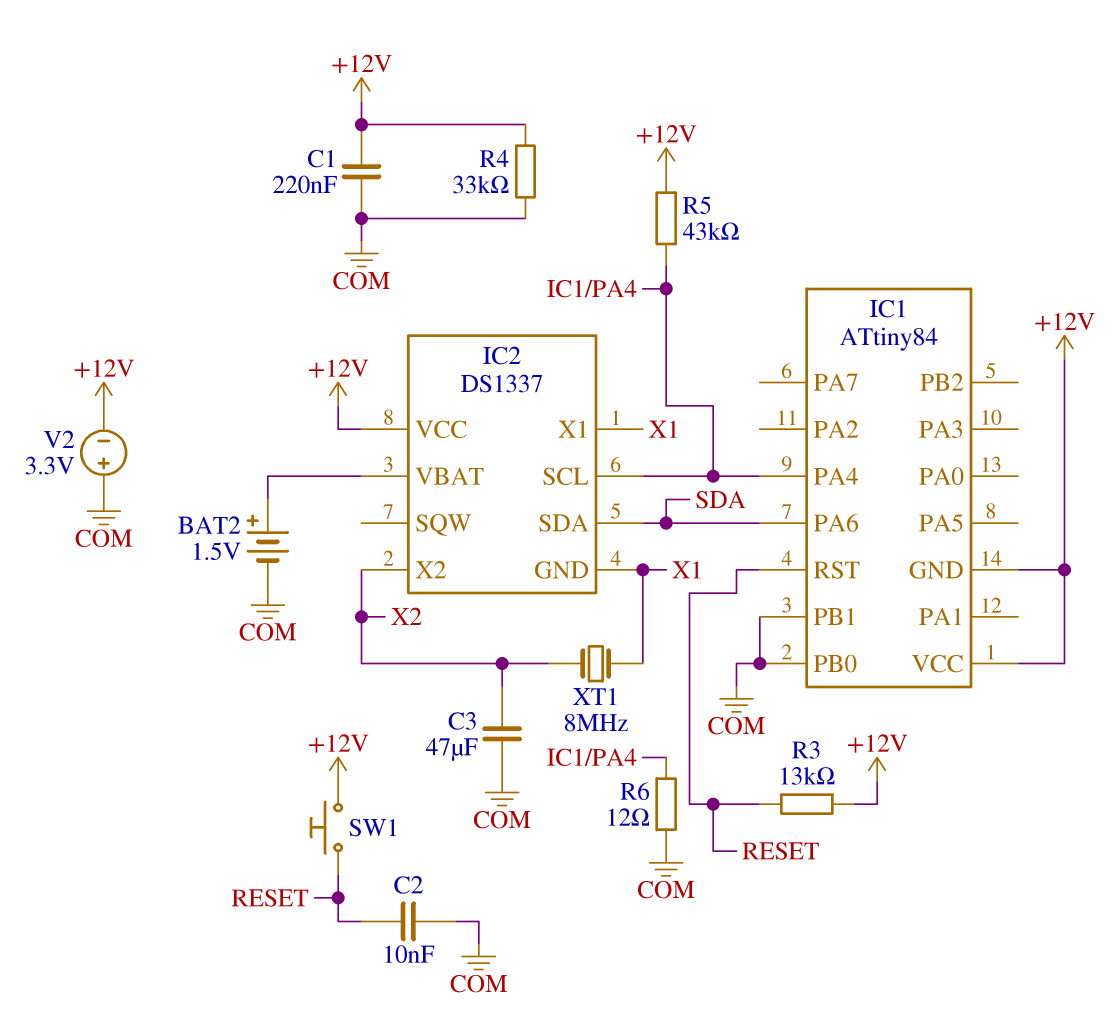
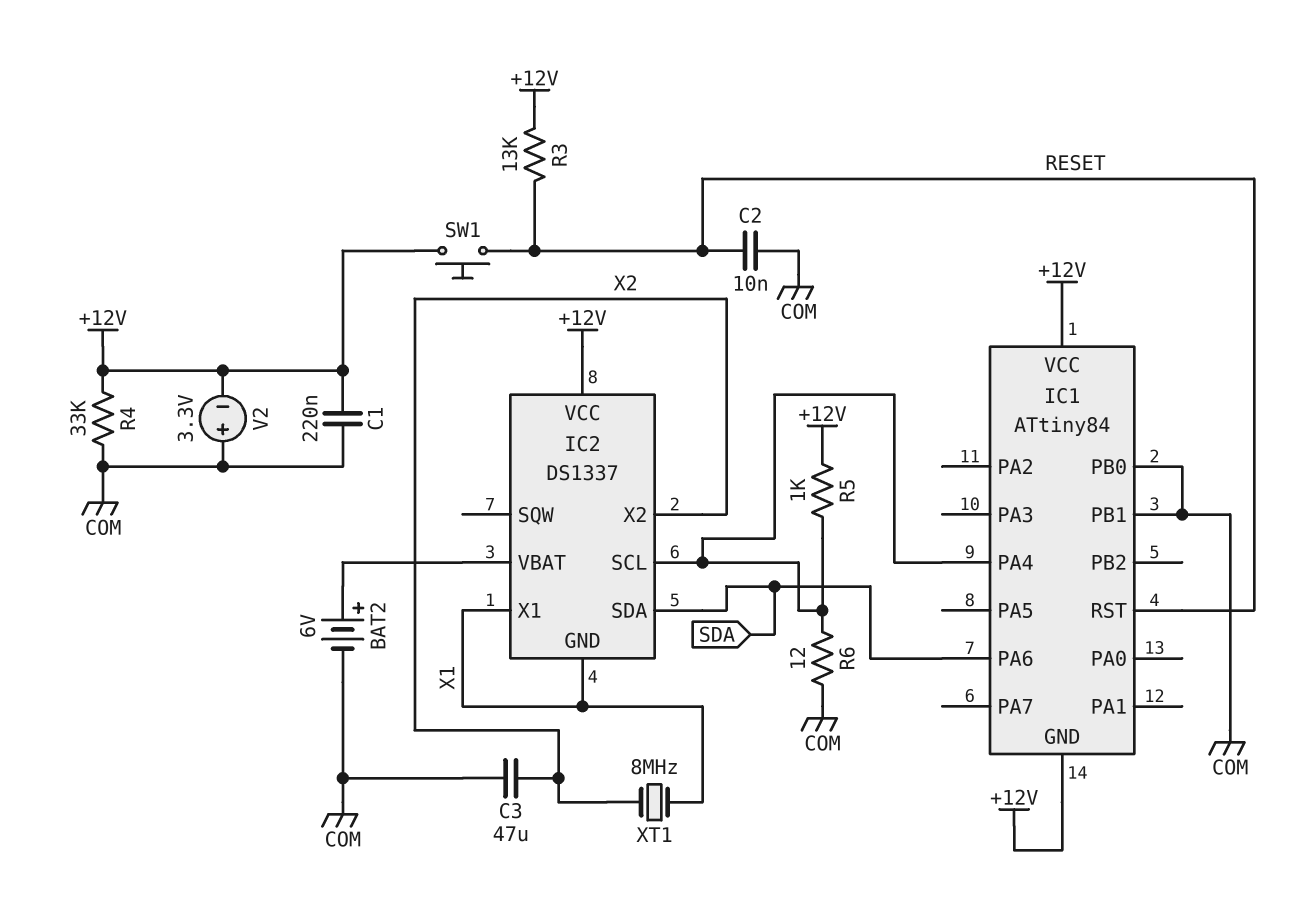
BAT2: 1.5V (plus IC2/VBAT, minus COM) -> 6V (plus IC2/VBAT, minus COM)
R5: 43k (+12V, IC1/PA4) -> 1k (+12V, IC1/PA4)

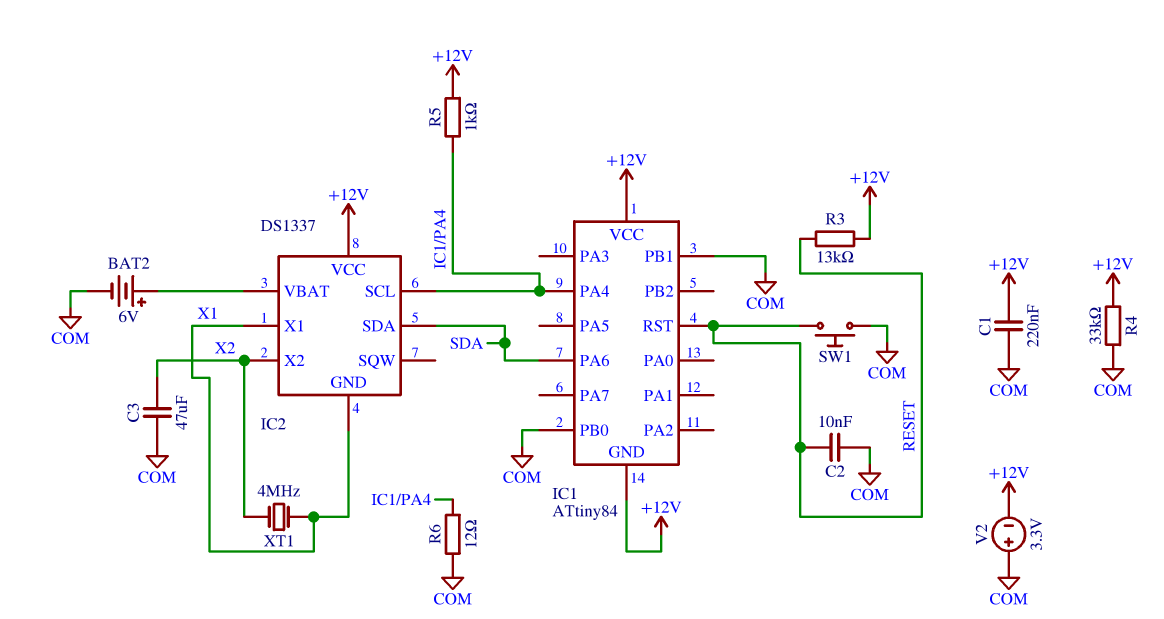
SW1: button (+12V, RESET) -> button (COM, RESET)
XT1: 8MHz (X1, X2) -> 4MHz (X1, X2)

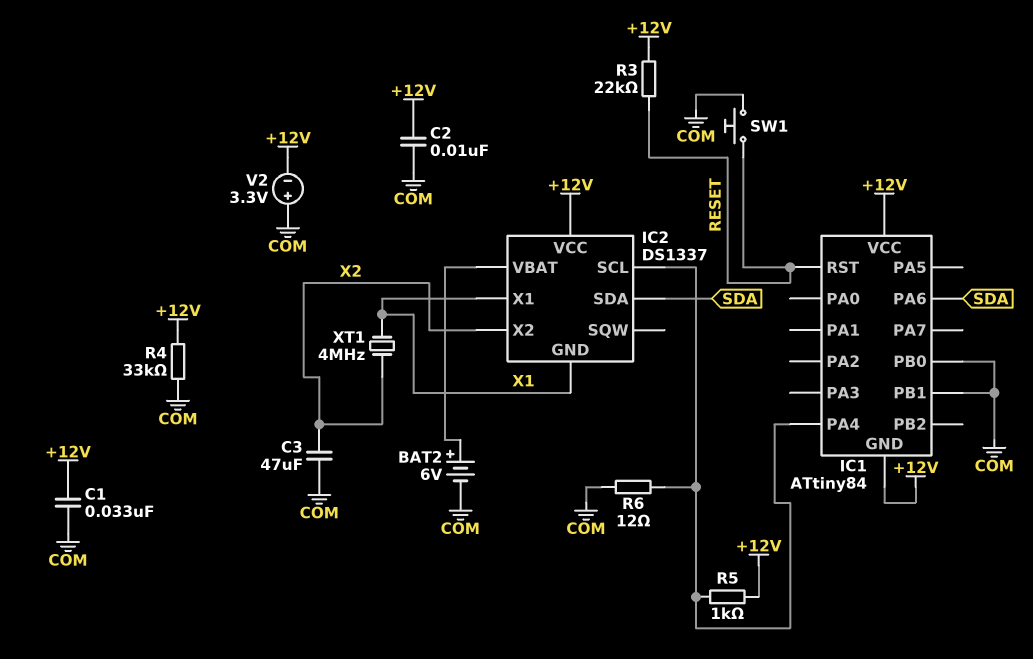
C1: 220nF (+12V, COM) -> 33nF (+12V, COM)
C2: 10nF (COM, RESET) -> 10nF (+12V, COM)
R3: 13k (+12V, RESET) -> 22k (+12V, RESET)

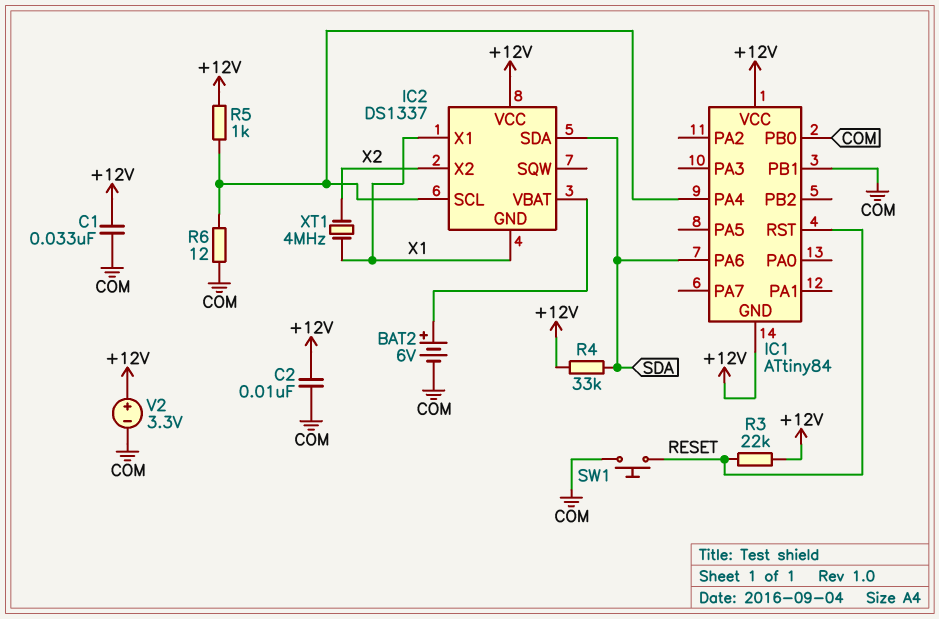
C3: 47uF (COM, X2) -> none
R4: 33k (+12V, COM) -> 33k (+12V, SDA)
V2: 3.3V (plus COM, minus +12V) -> 3.3V (plus +12V, minus COM)

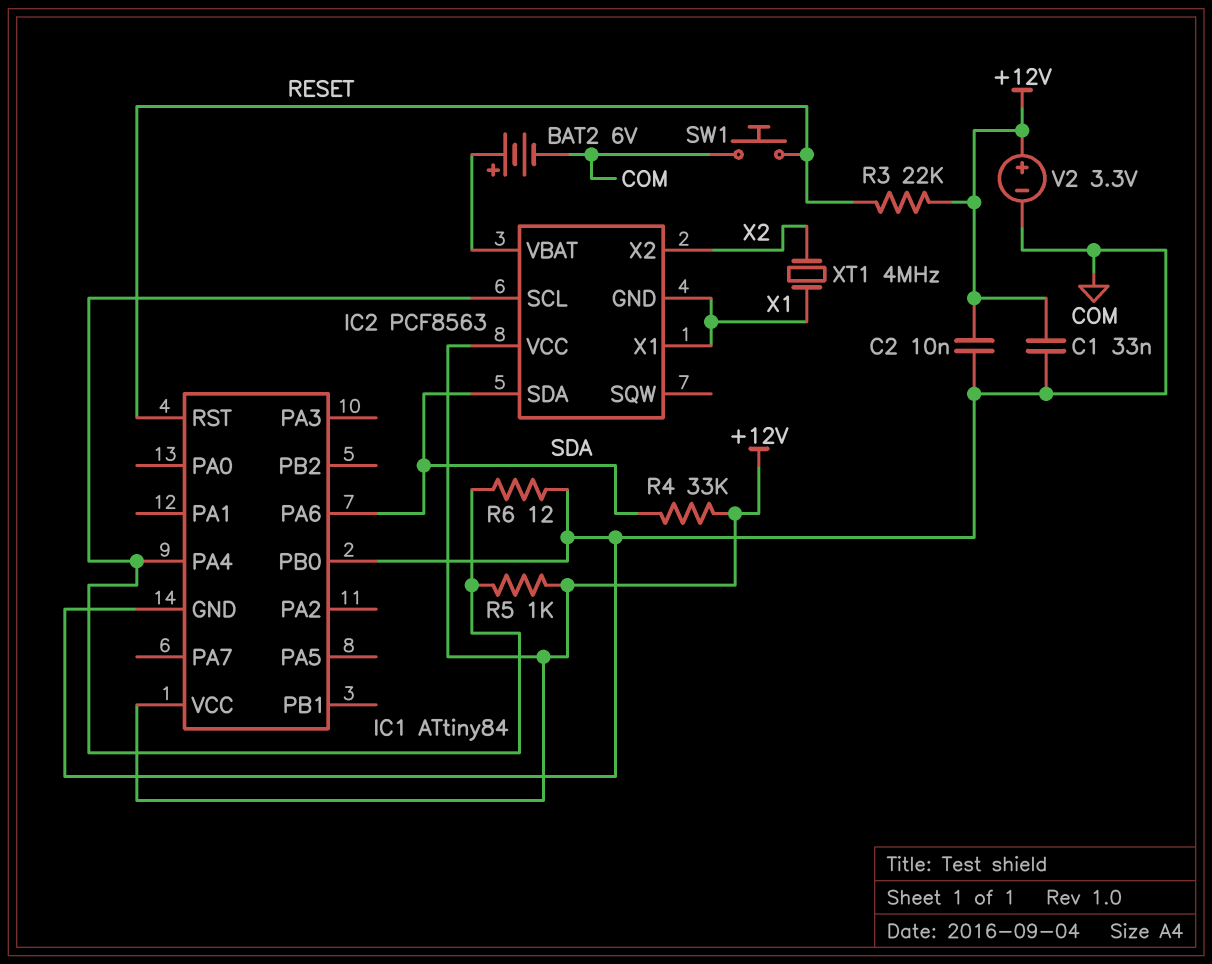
IC1 pin GND: +12V -> COM
IC1 pin PB1: COM -> none
IC2: DS1337 -> PCF8563

